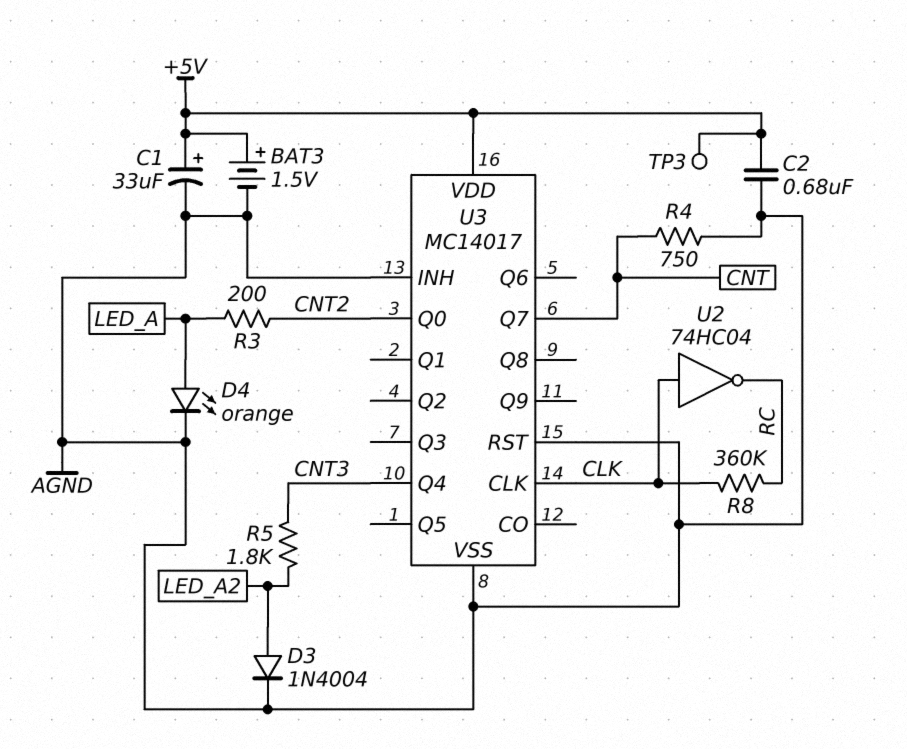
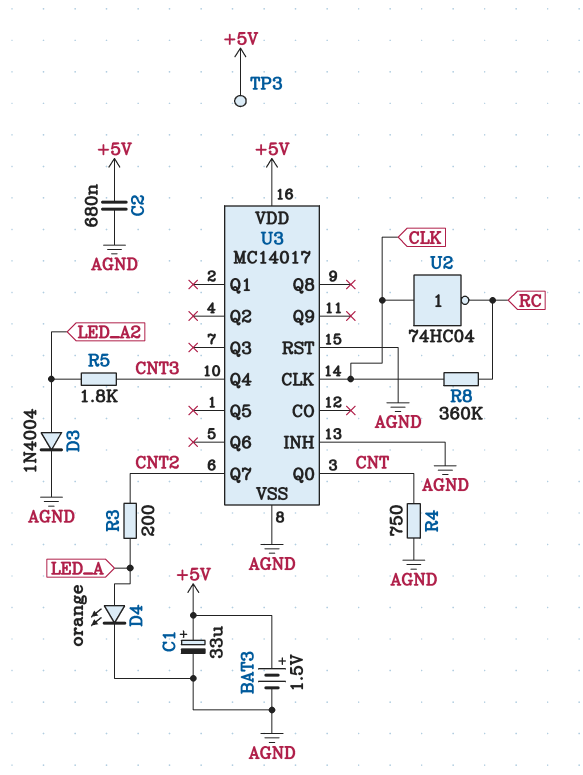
U3 pin Q0: CNT2 -> CNT
U3 pin Q7: CNT -> CNT2

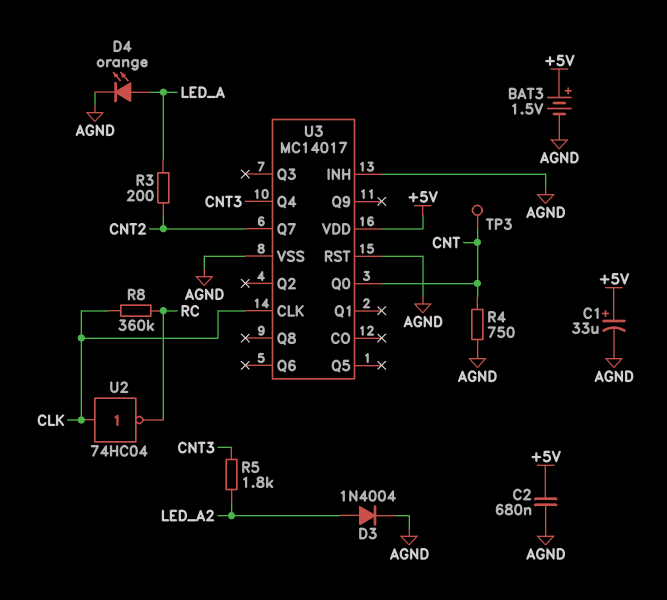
TP3: test point (+5V) -> test point (CNT)

